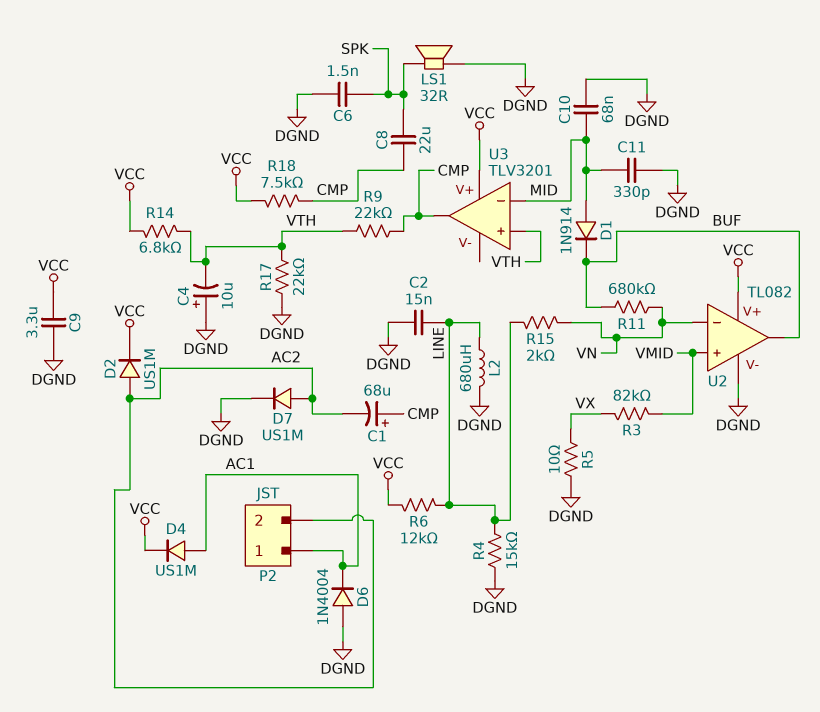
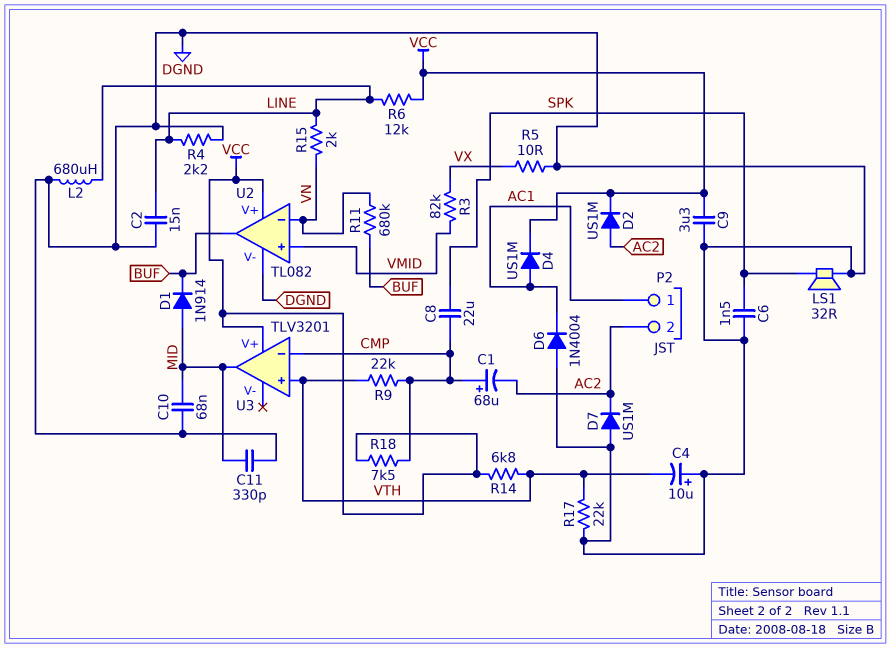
D7: diode US1M (A AC2, K DGND) -> diode US1M (A DGND, K AC2)
R4: 15k (DGND, LINE) -> 2.2k (DGND, LINE)
U3 pin in-: MID -> CMP
U3 pin out: CMP -> MID

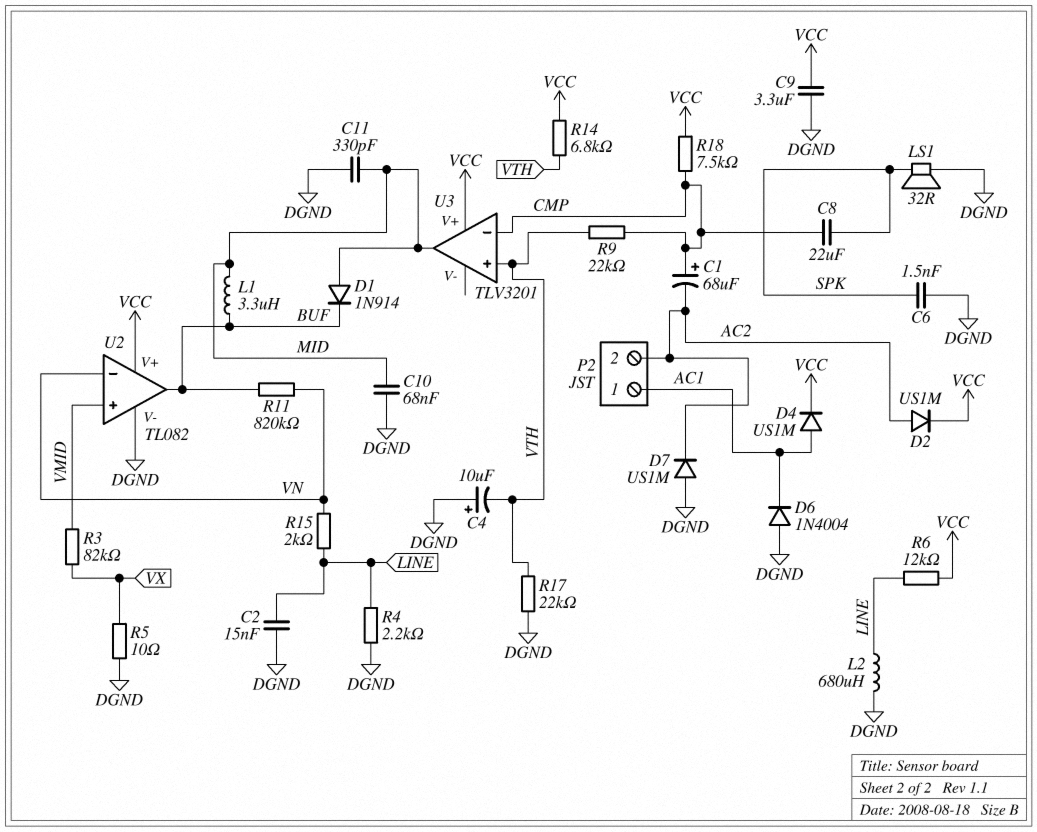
L1: none -> 3.3uH (BUF, MID)
R11: 680k (BUF, VN) -> 820k (BUF, VN)

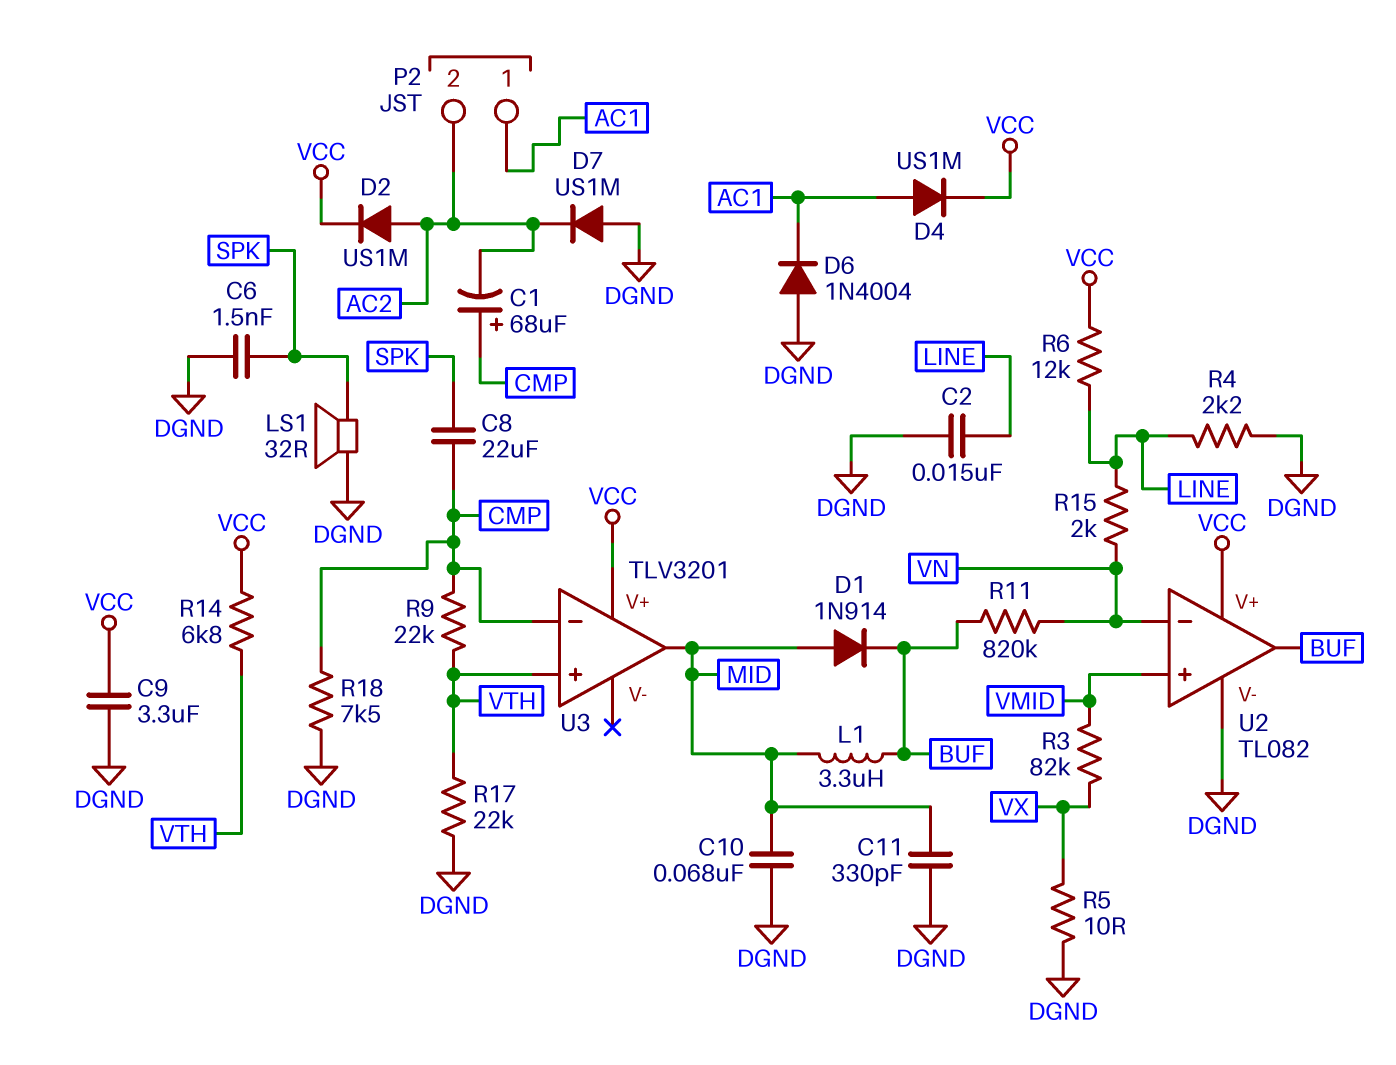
C4: 10uF (plus DGND, minus VTH) -> none
L2: 680uH (DGND, LINE) -> none
R18: 7.5k (CMP, VCC) -> 7.5k (CMP, DGND)

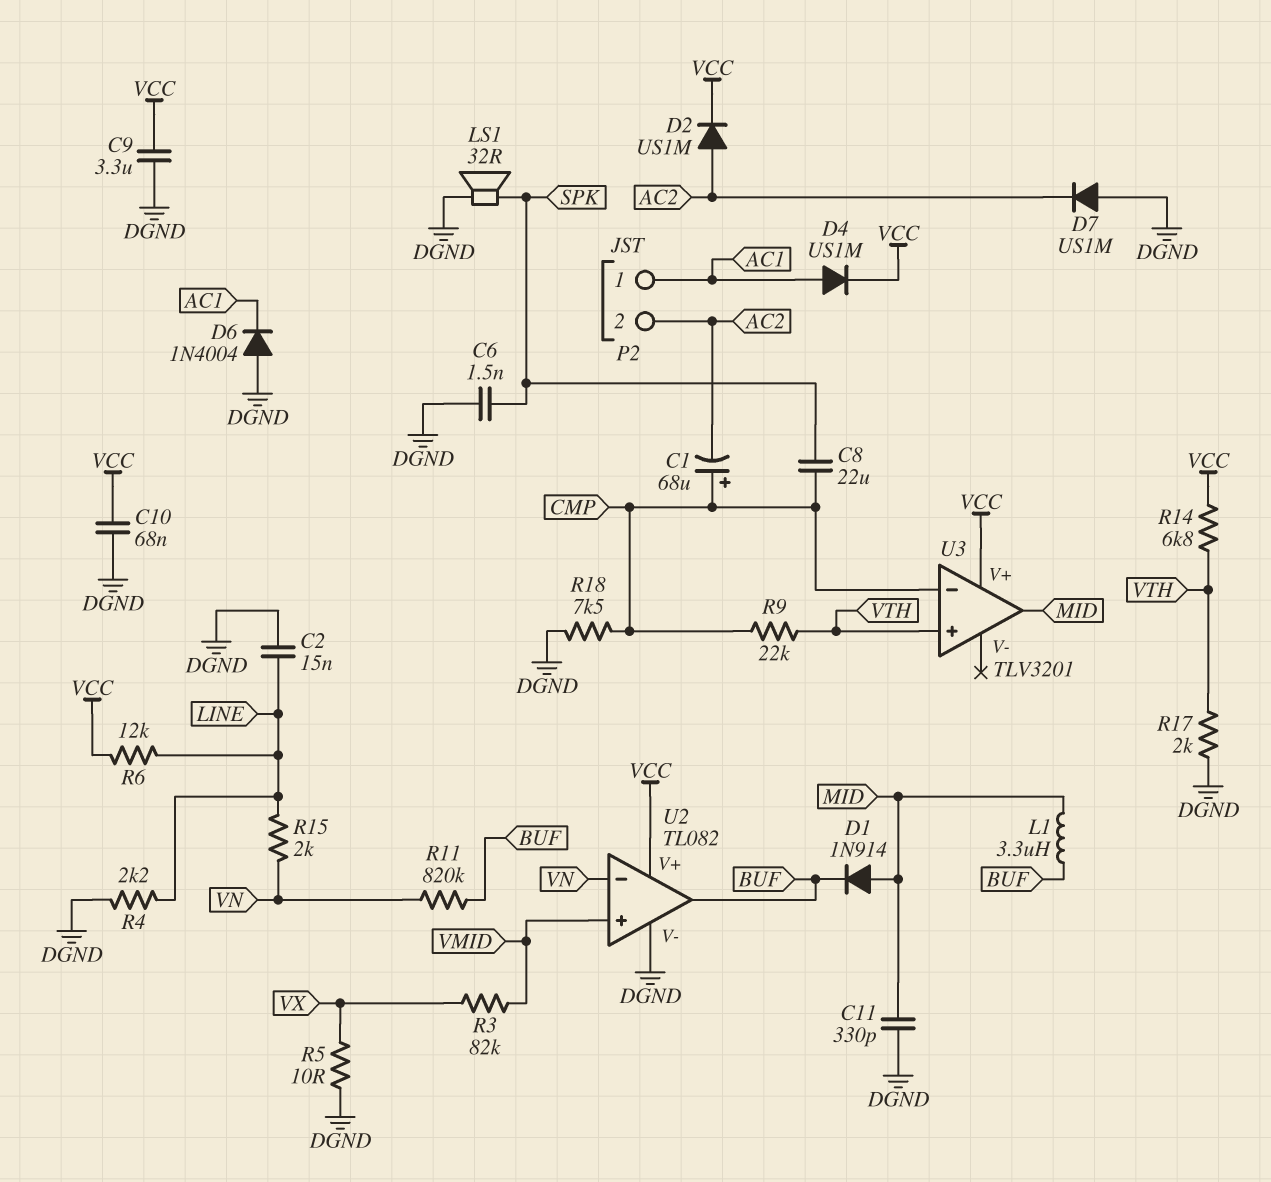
C10: 68nF (DGND, MID) -> 68nF (DGND, VCC)
R17: 22k (DGND, VTH) -> 2k (DGND, VTH)

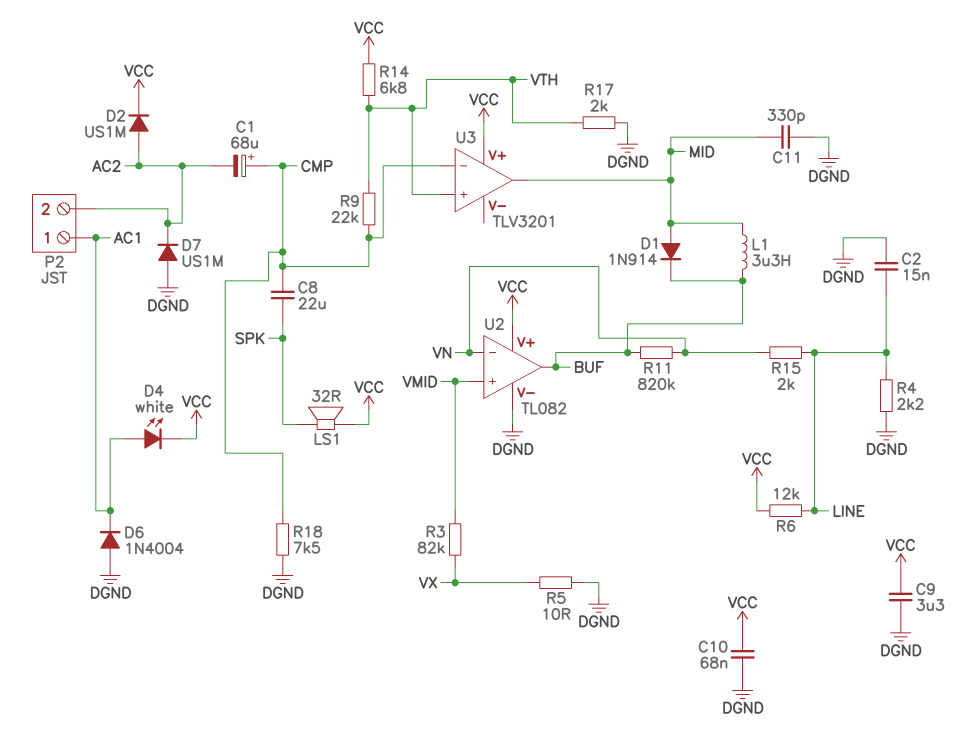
C6: 1.5nF (DGND, SPK) -> none
D4: diode US1M (A AC1, K VCC) -> LED white (A AC1, K VCC)
LS1: speaker 32R (DGND, SPK) -> speaker 32R (SPK, VCC)

